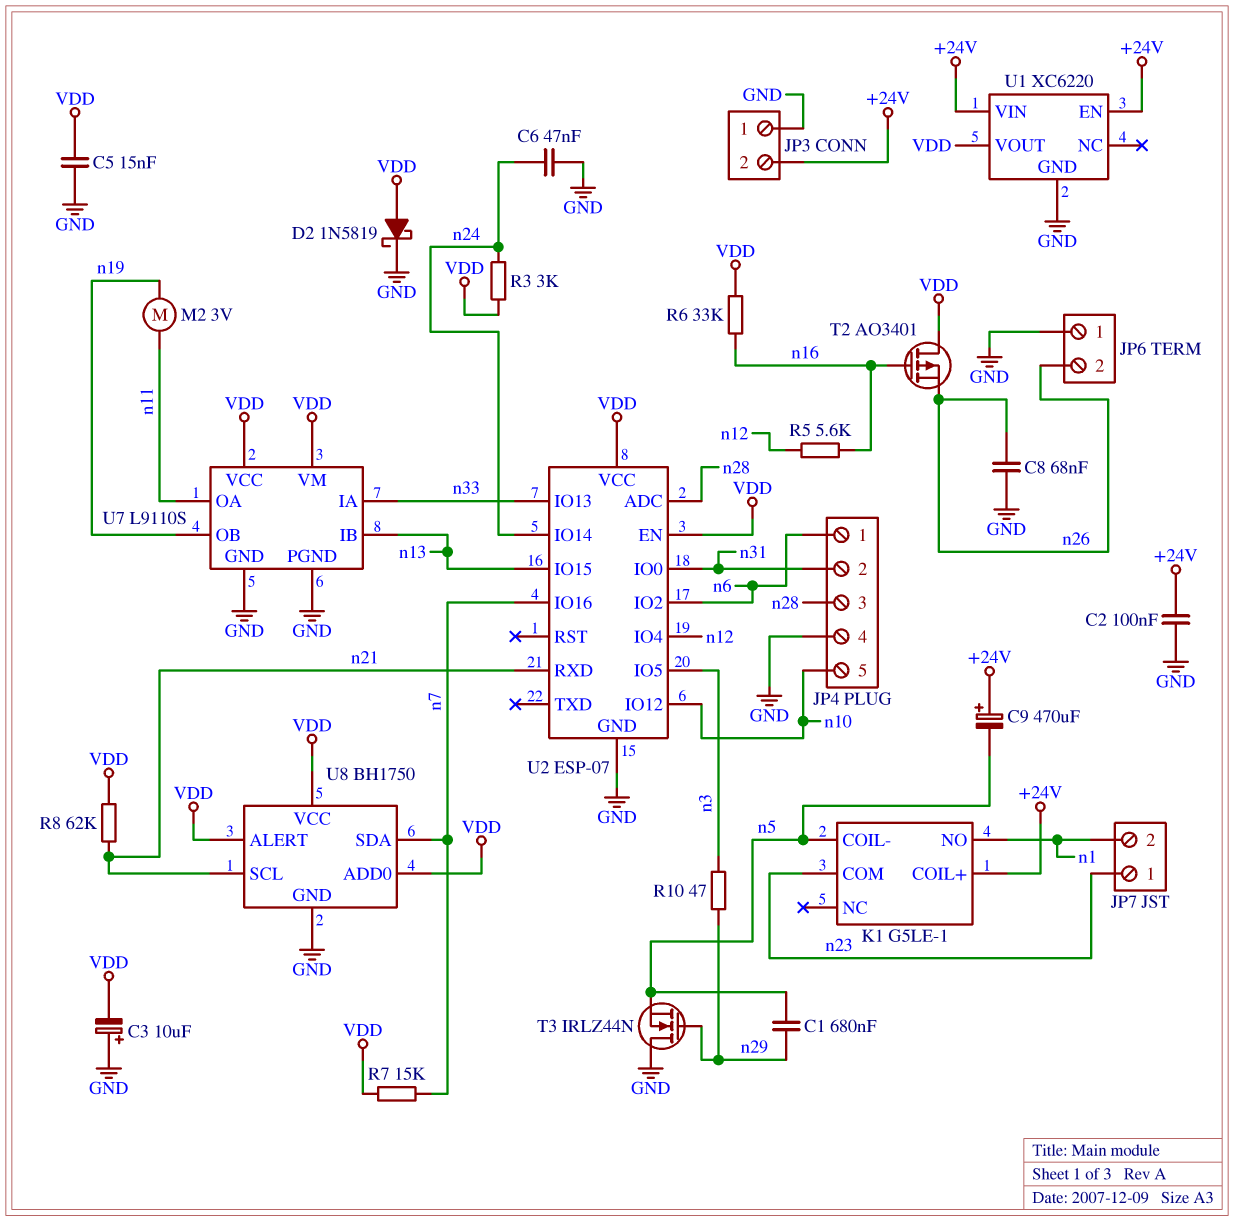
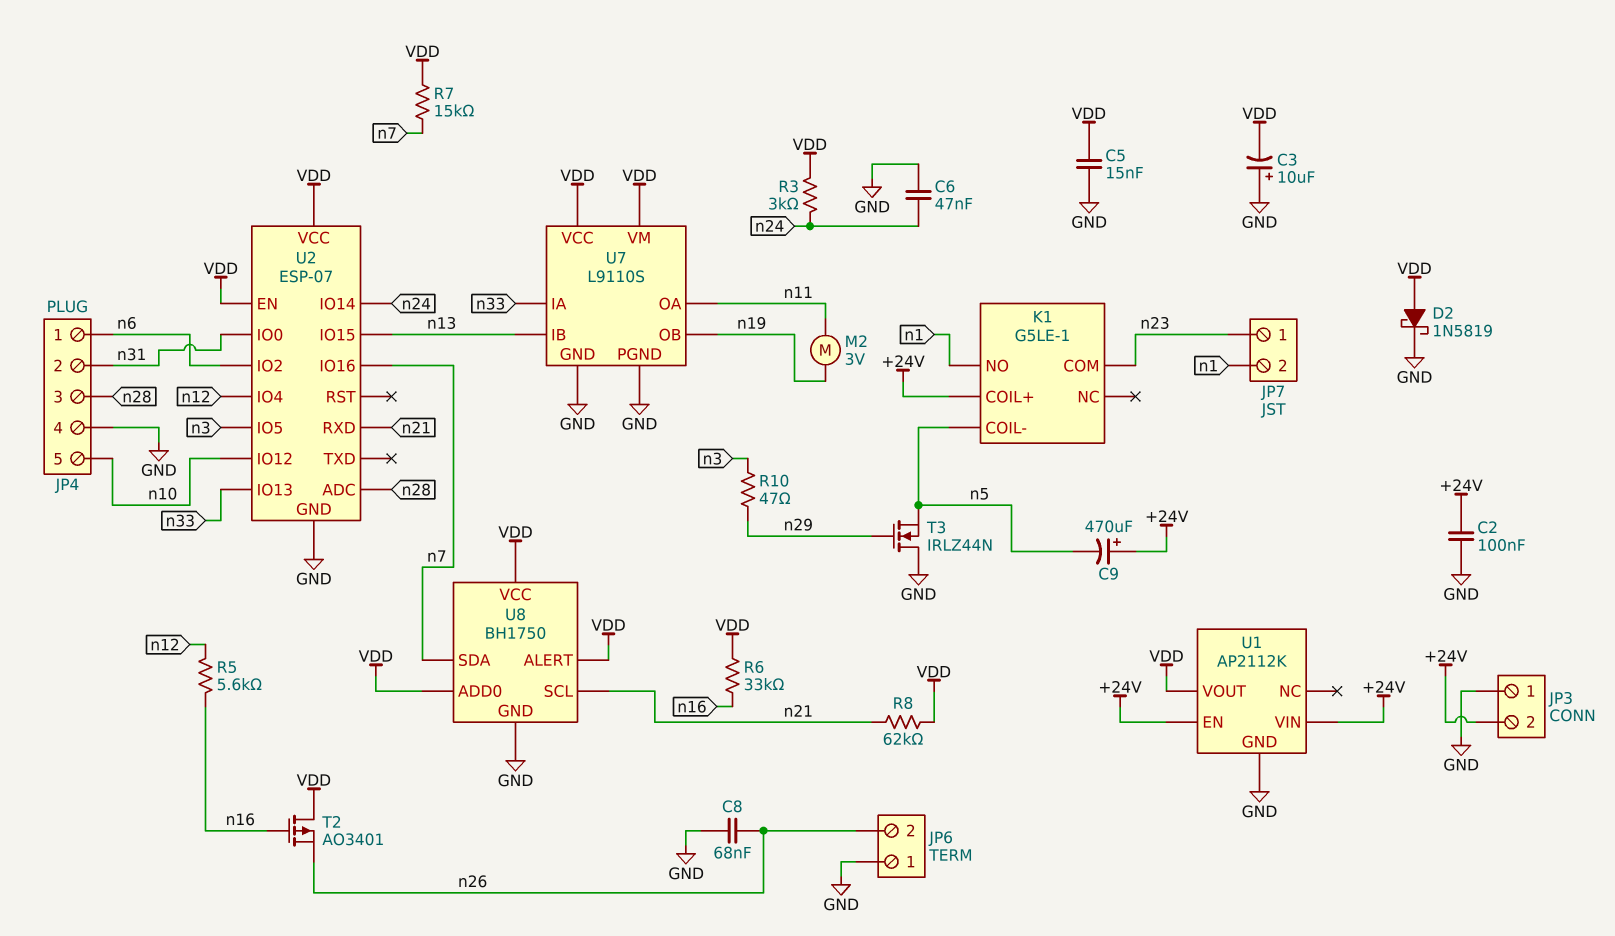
C1: 680nF (n5, n29) -> none
U1: XC6220 -> AP2112K

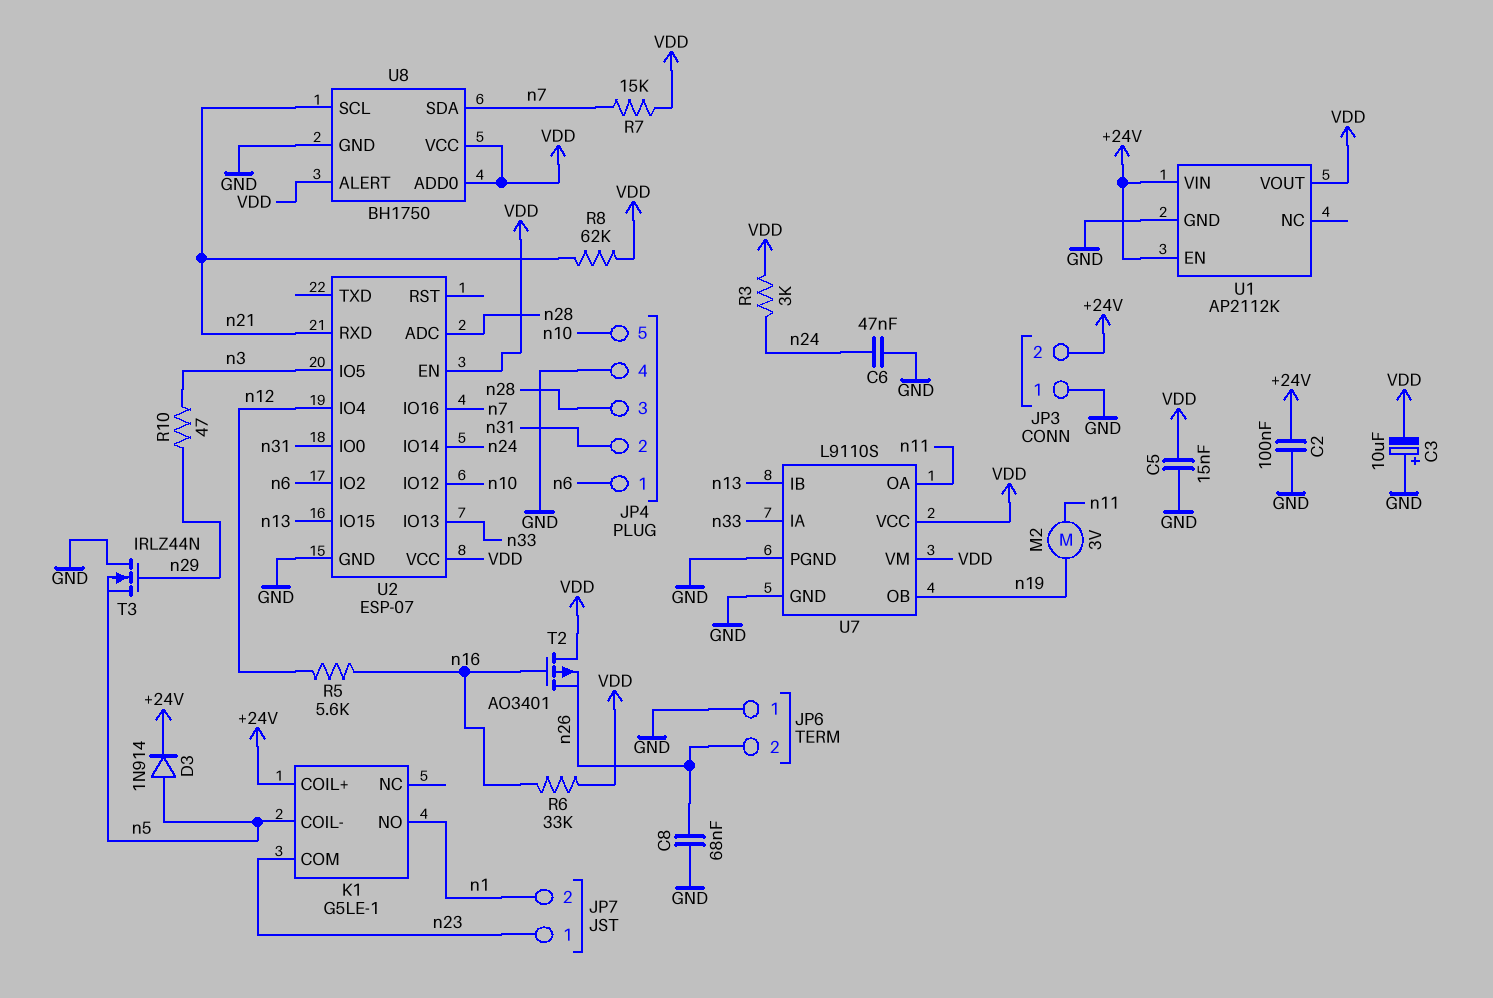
C9: 470uF (plus +24V, minus n5) -> none
D2: schottky 1N5819 (A VDD, K GND) -> none
D3: none -> diode 1N914 (A n5, K +24V)

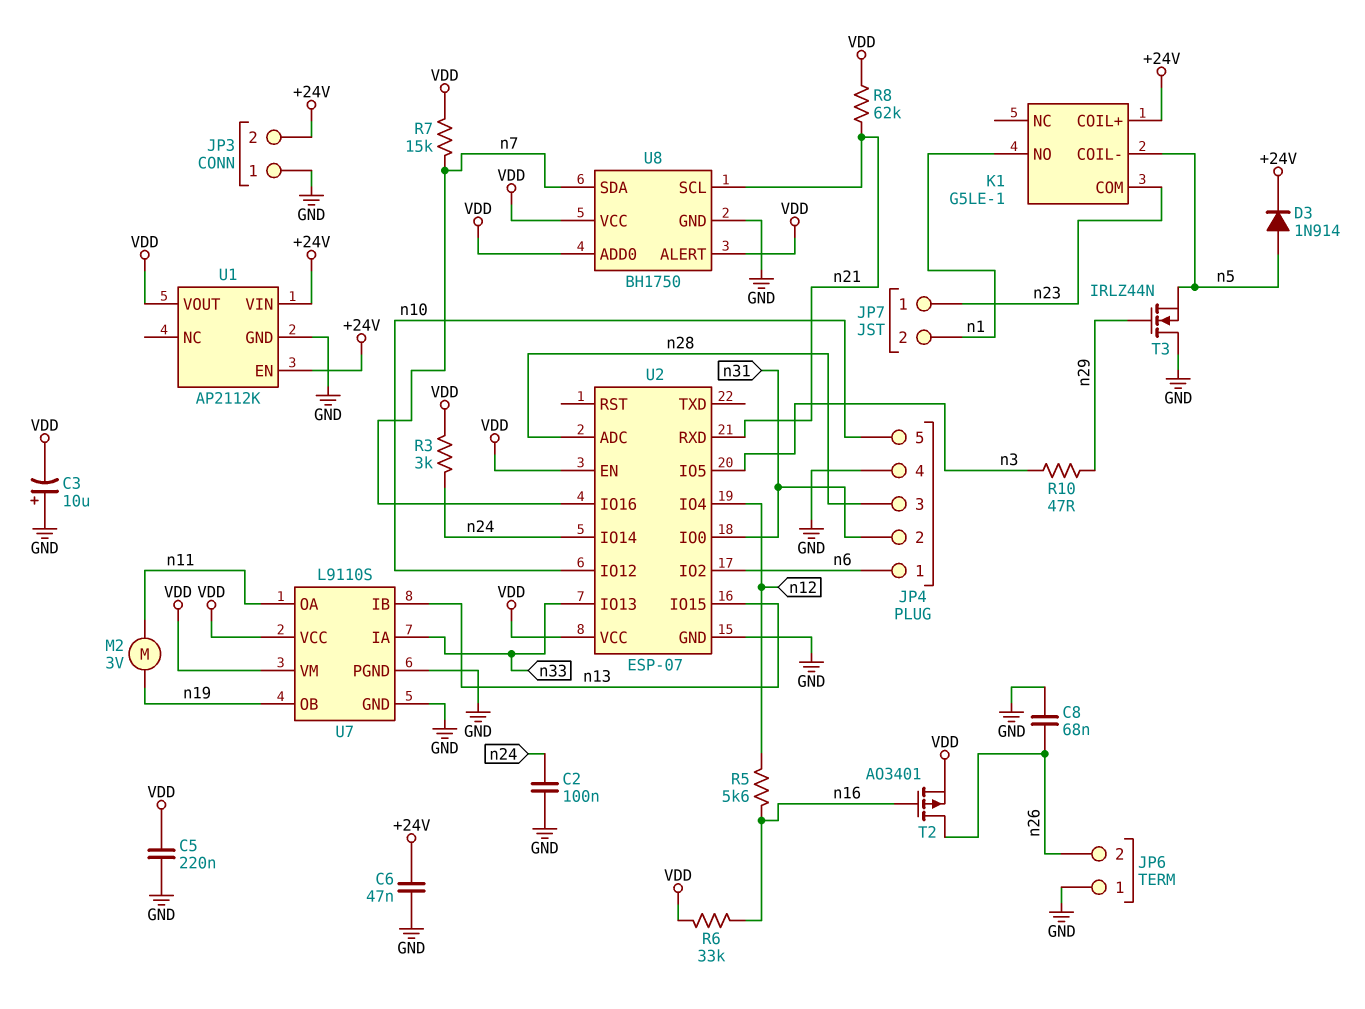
C2: 100nF (+24V, GND) -> 100nF (GND, n24)
C5: 15nF (GND, VDD) -> 220nF (GND, VDD)
C6: 47nF (GND, n24) -> 47nF (+24V, GND)
T2: PMOS AO3401 (G n16, D VDD, S n26) -> PMOS AO3401 (G n16, D n26, S VDD)

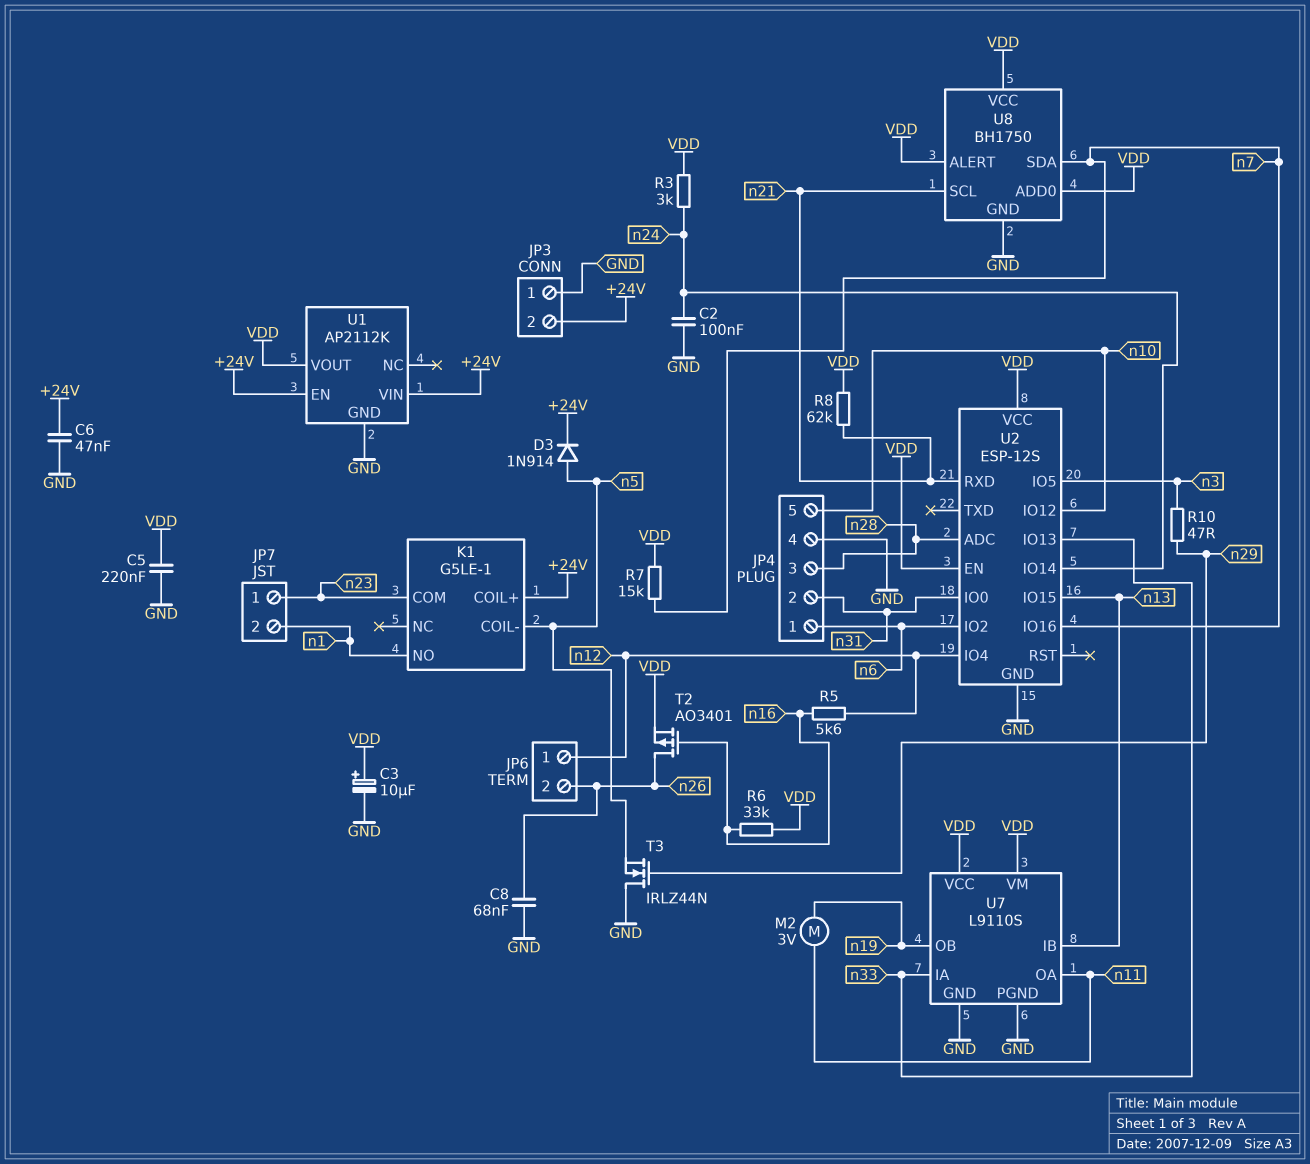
C3: 10uF (plus GND, minus VDD) -> 10uF (plus VDD, minus GND)
JP6 pin 1: GND -> n12
U2: ESP-07 -> ESP-12S

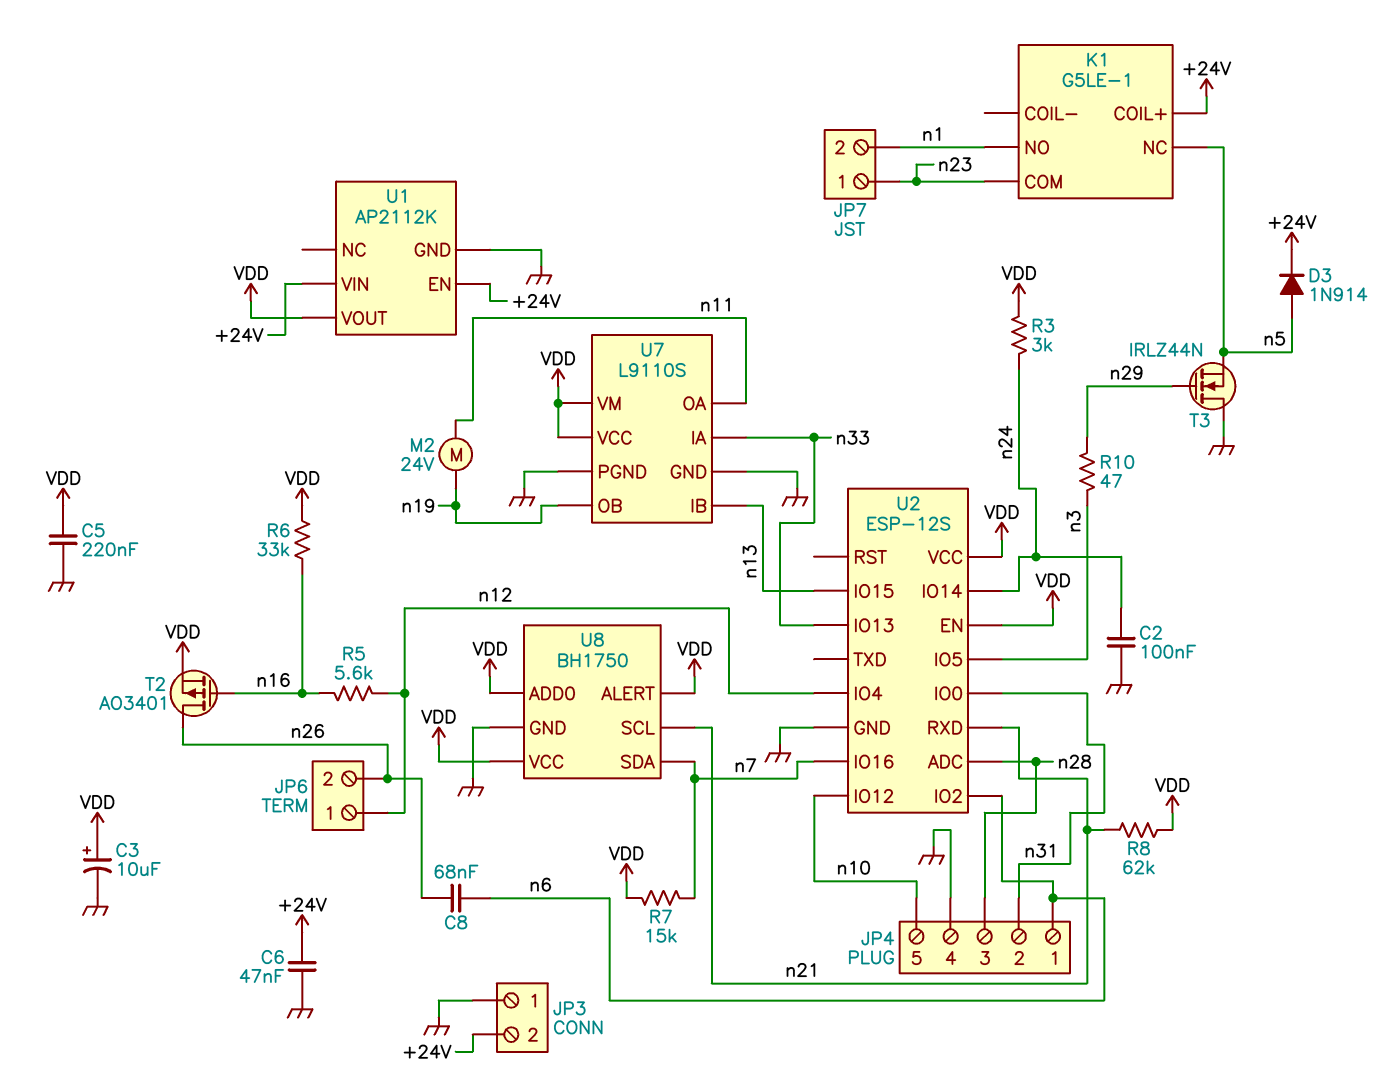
C8: 68nF (GND, n26) -> 68nF (n6, n26)
K1 pin COIL-: n5 -> none
K1 pin NC: none -> n5
M2: motor 3V (n11, n19) -> motor 24V (n11, n19)

